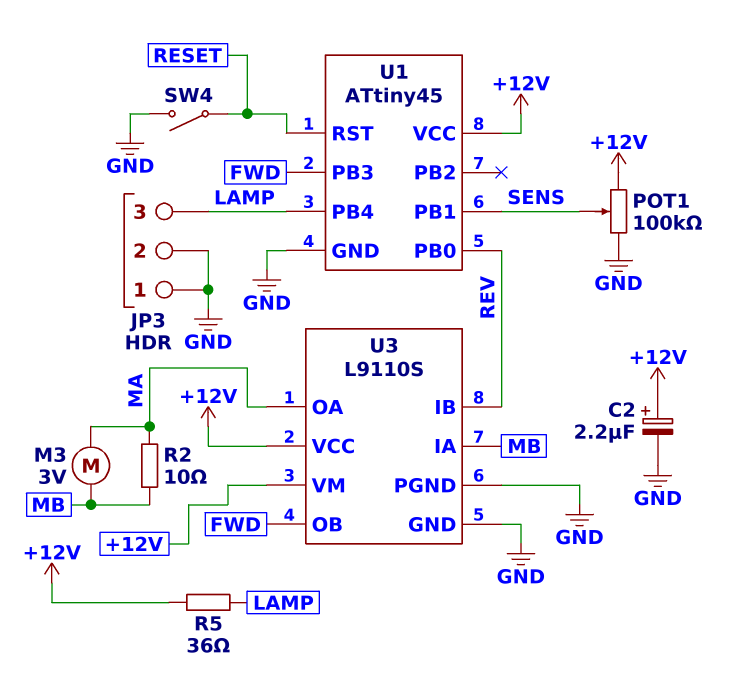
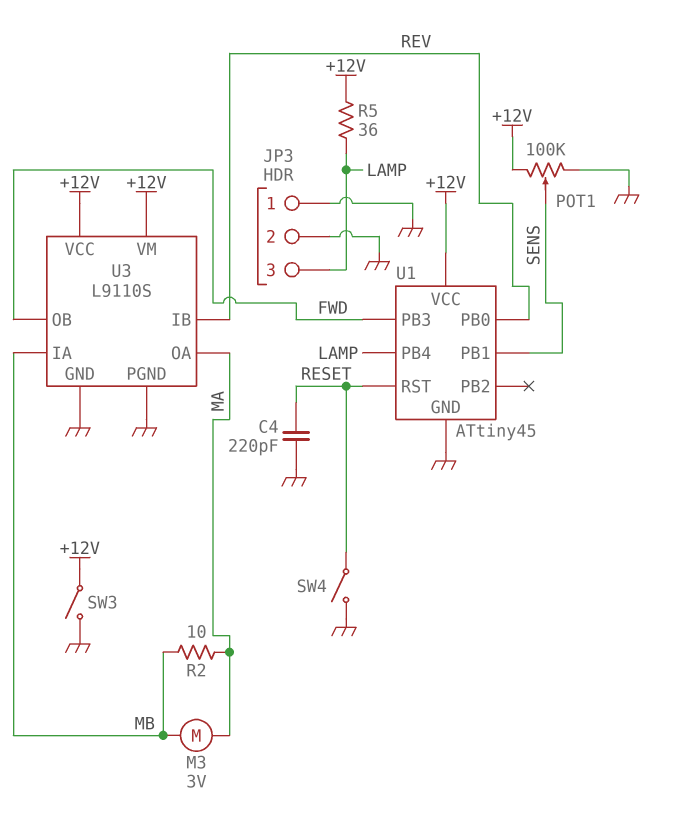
C2: 2.2uF (plus +12V, minus GND) -> none
C4: none -> 220pF (GND, RESET)
SW3: none -> switch (+12V, GND)

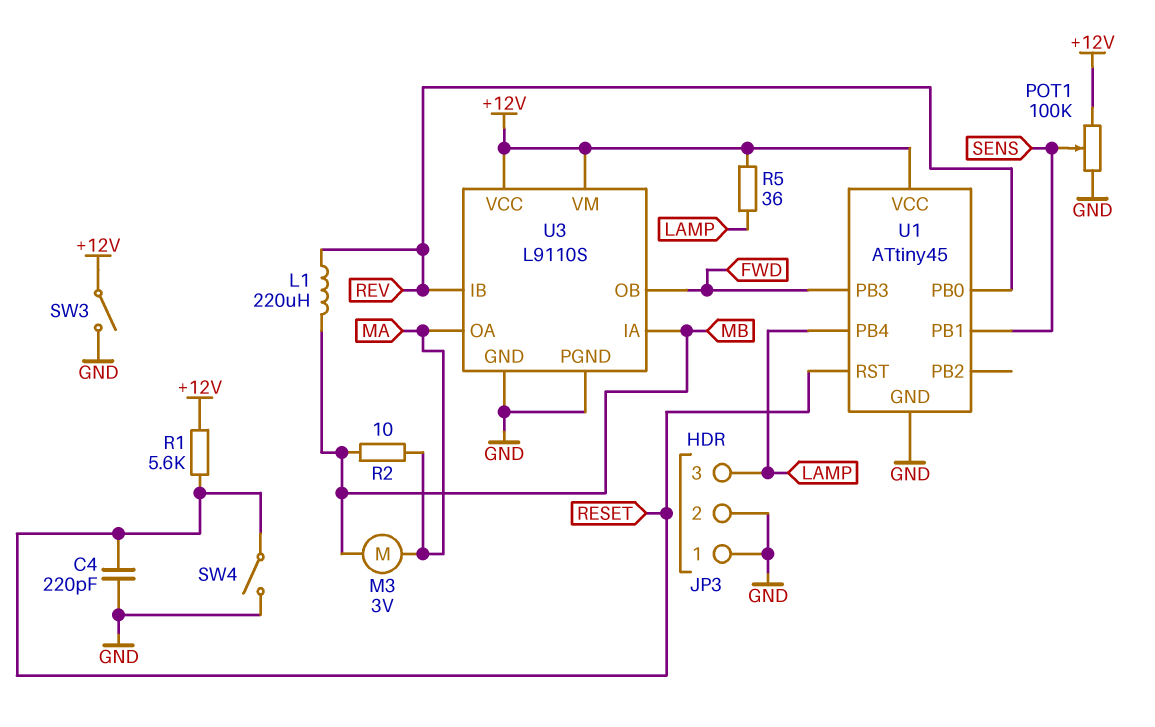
L1: none -> 220uH (MB, REV)
R1: none -> 5.6k (+12V, RESET)

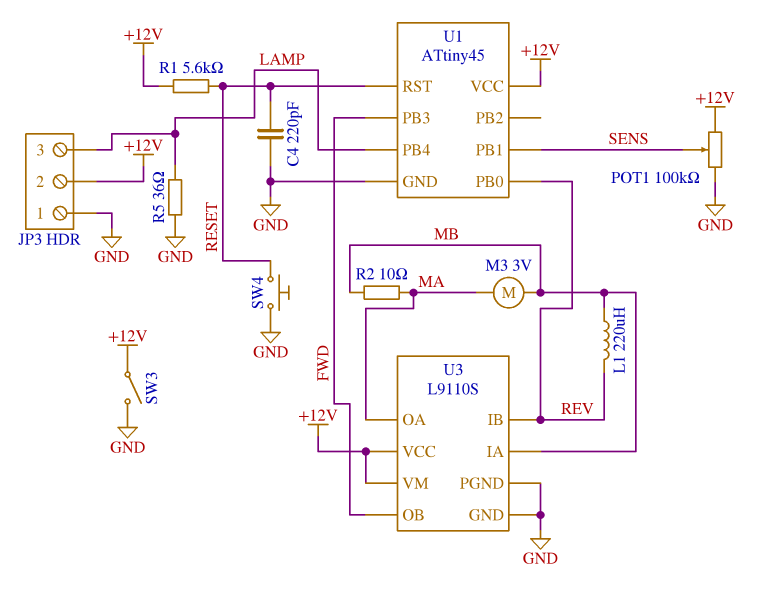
JP3 pin 2: GND -> +12V
R5: 36 (+12V, LAMP) -> 36 (GND, LAMP)
SW4: switch (GND, RESET) -> button (GND, RESET)

